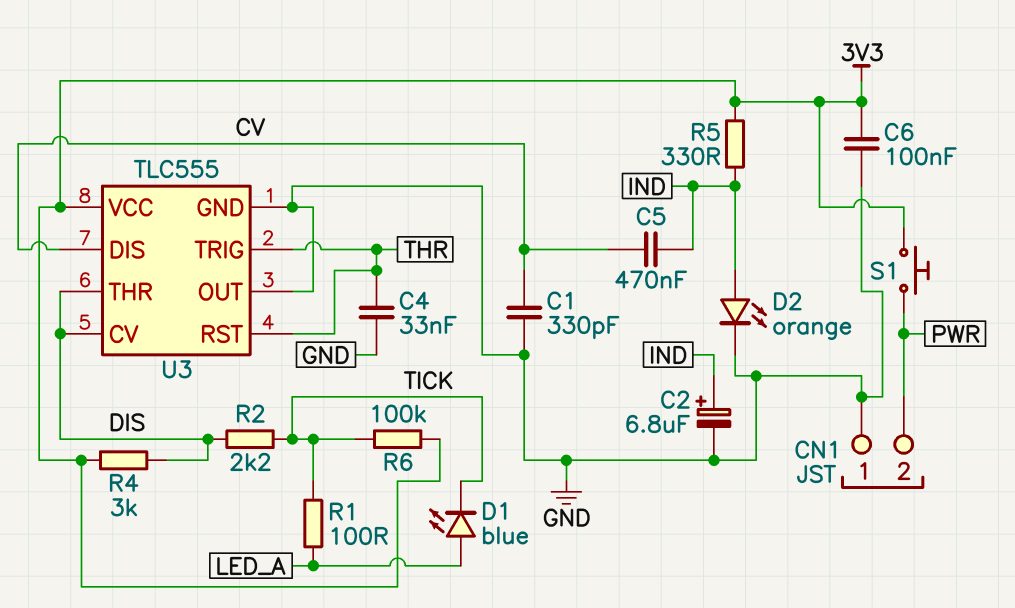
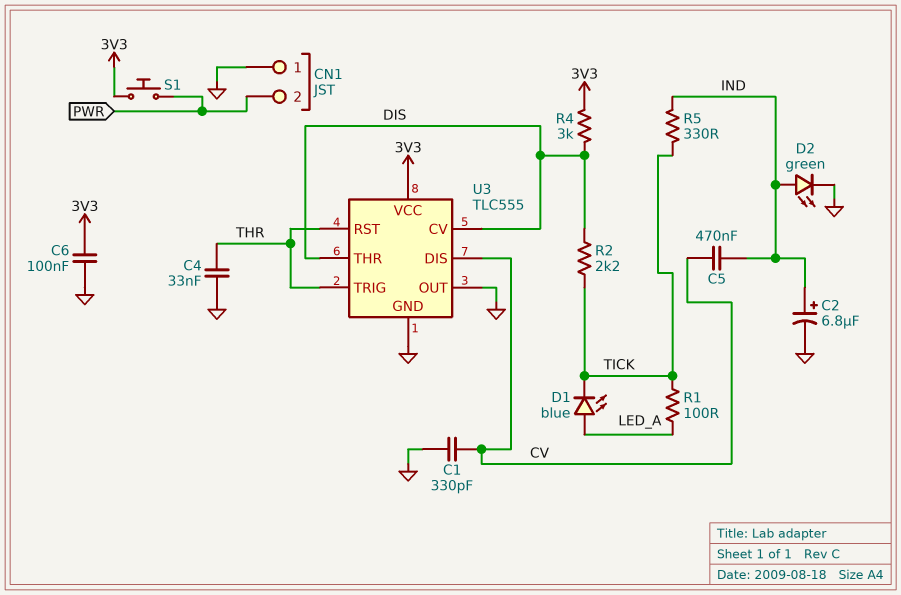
D2: LED orange (A IND, K GND) -> LED green (A IND, K GND)
R5: 330 (3V3, IND) -> 330 (IND, TICK)
R6: 100k (3V3, TICK) -> none

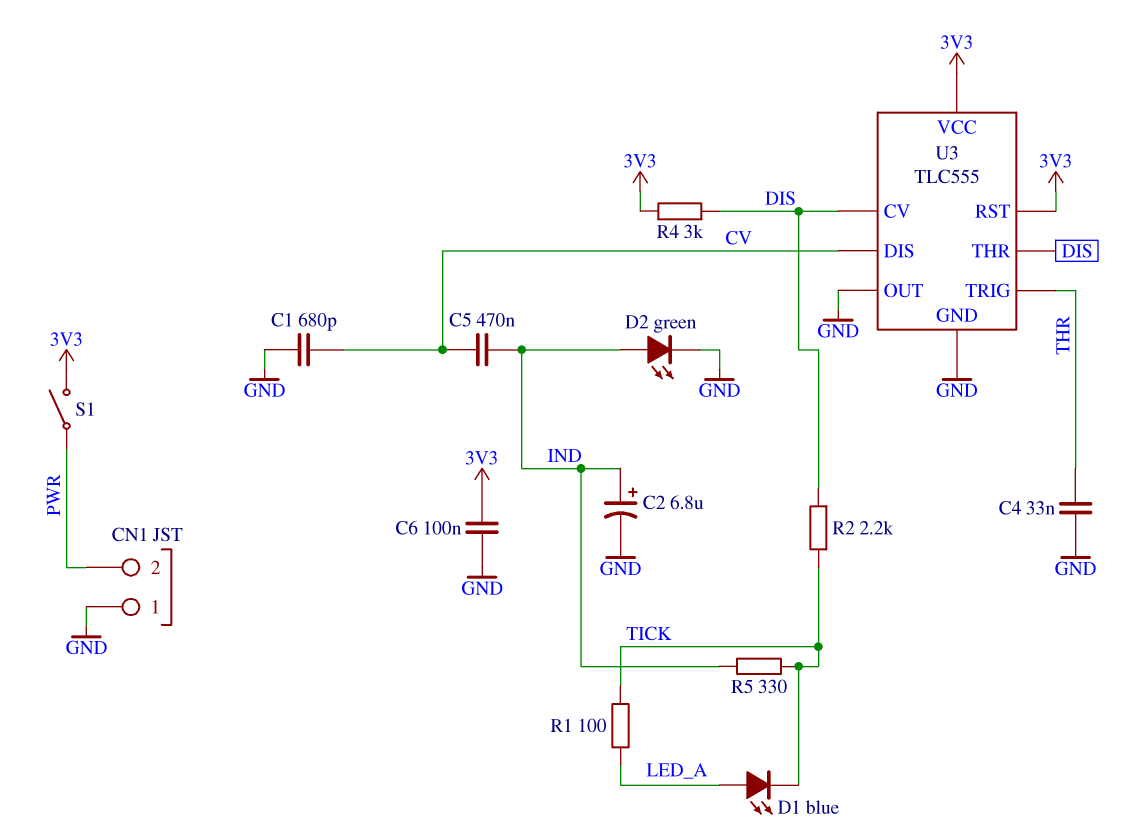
C1: 330pF (CV, GND) -> 680pF (CV, GND)
S1: button (3V3, PWR) -> switch (3V3, PWR)
U3 pin RST: THR -> 3V3

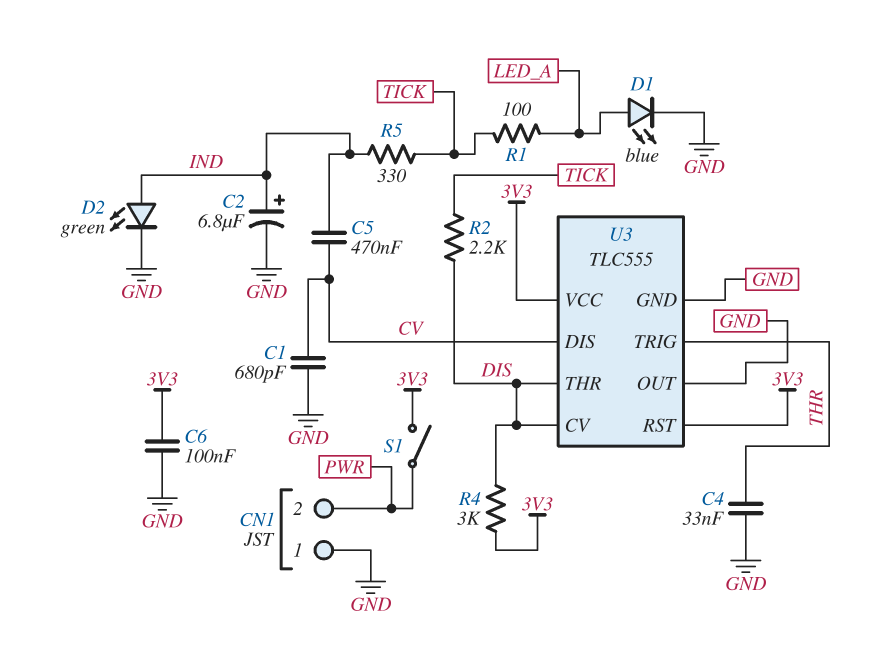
D1: LED blue (A LED_A, K TICK) -> LED blue (A LED_A, K GND)

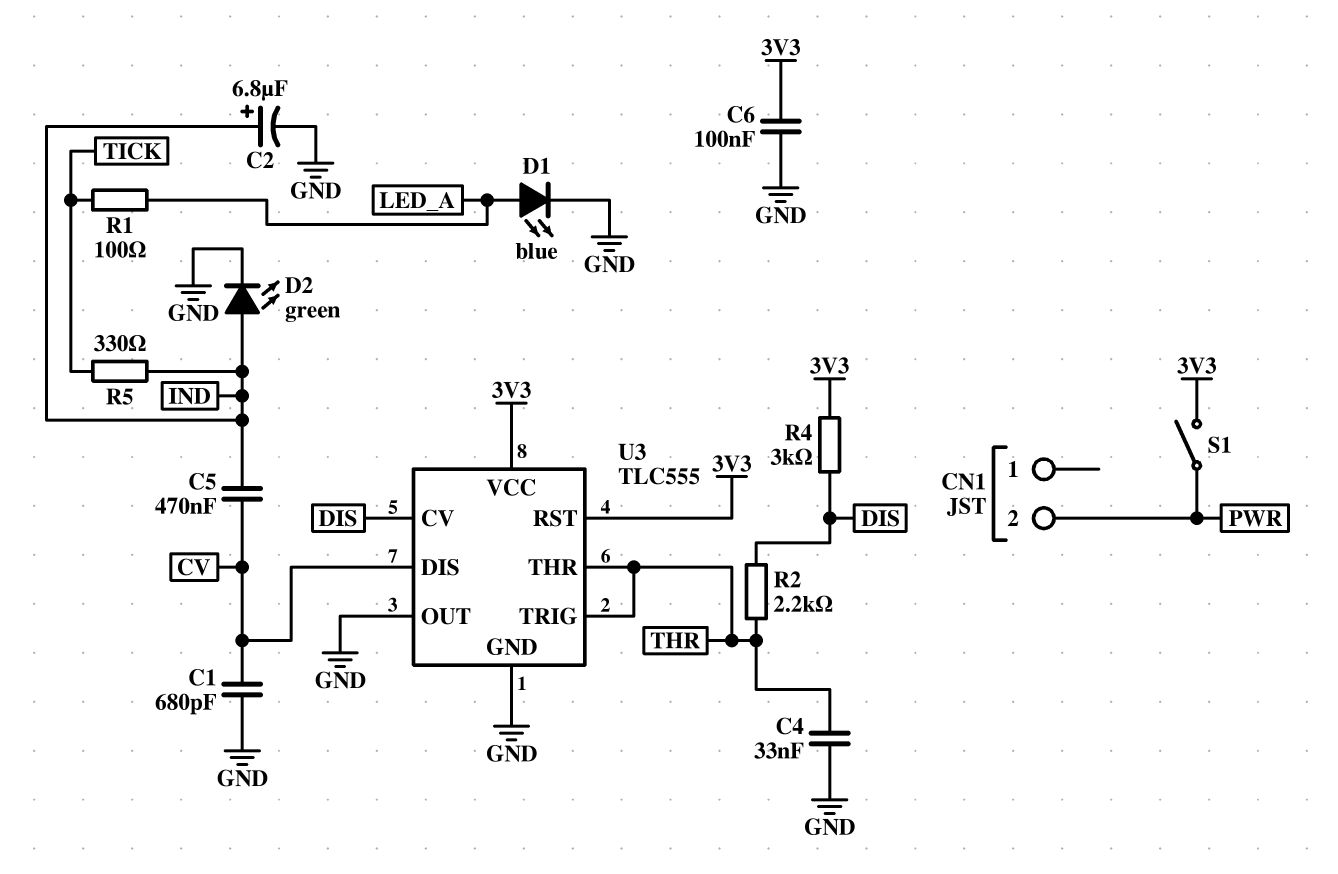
CN1 pin 1: GND -> none
R2: 2.2k (DIS, TICK) -> 2.2k (DIS, THR)
U3 pin THR: DIS -> THR

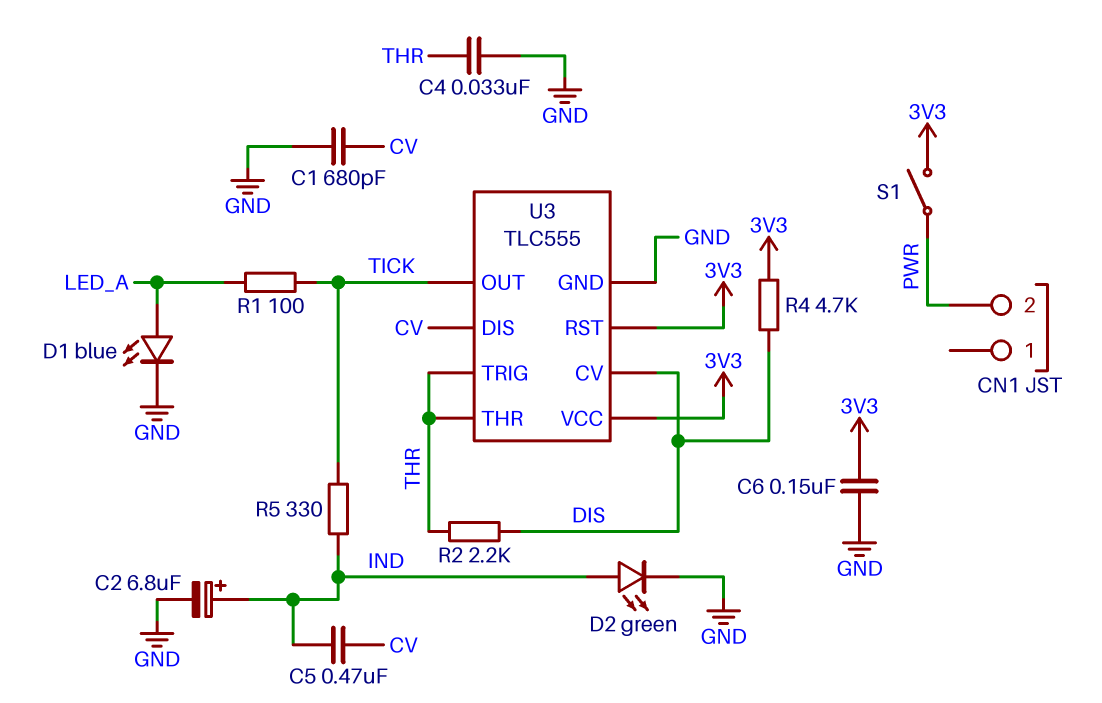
C6: 100nF (3V3, GND) -> 150nF (3V3, GND)
R4: 3k (3V3, DIS) -> 4.7k (3V3, DIS)
U3 pin OUT: GND -> TICK

